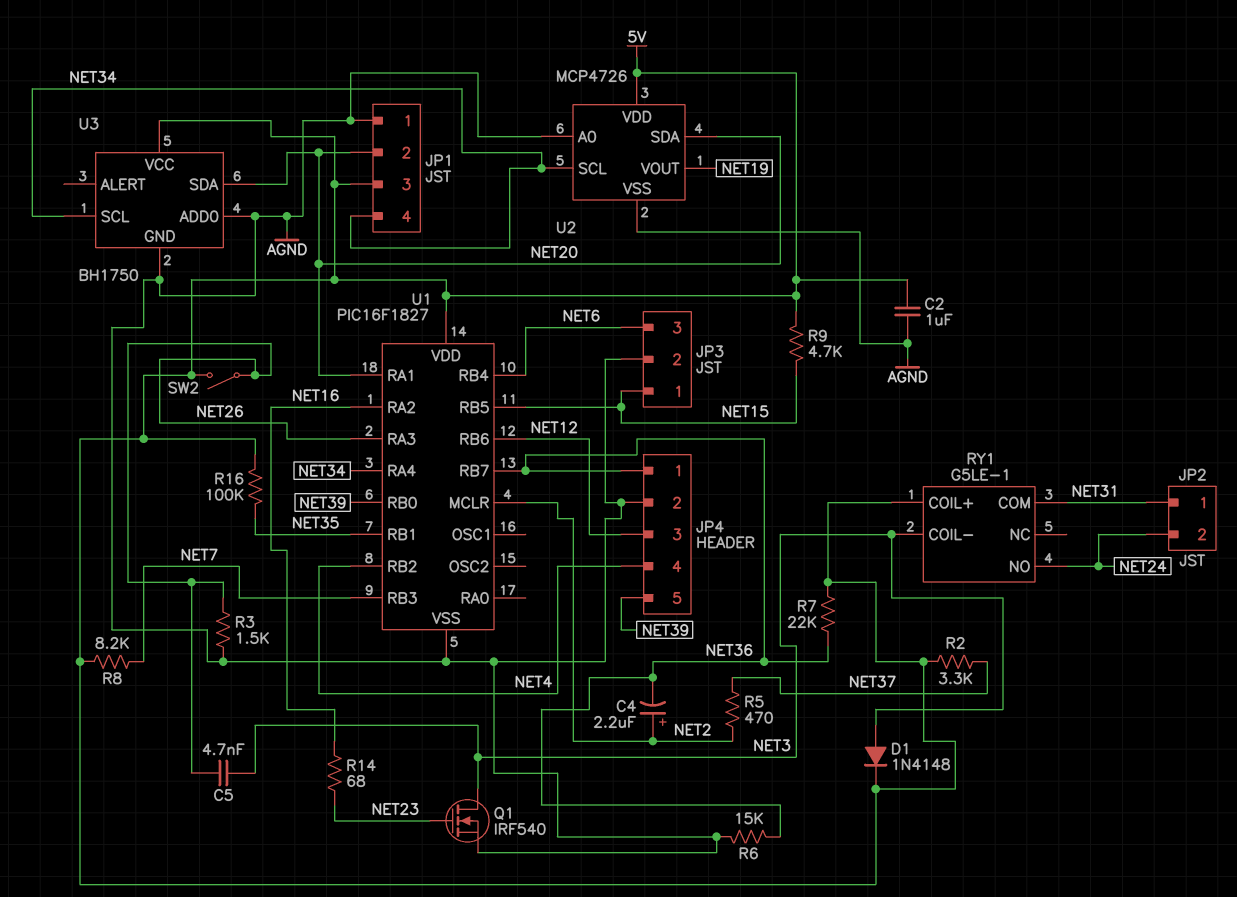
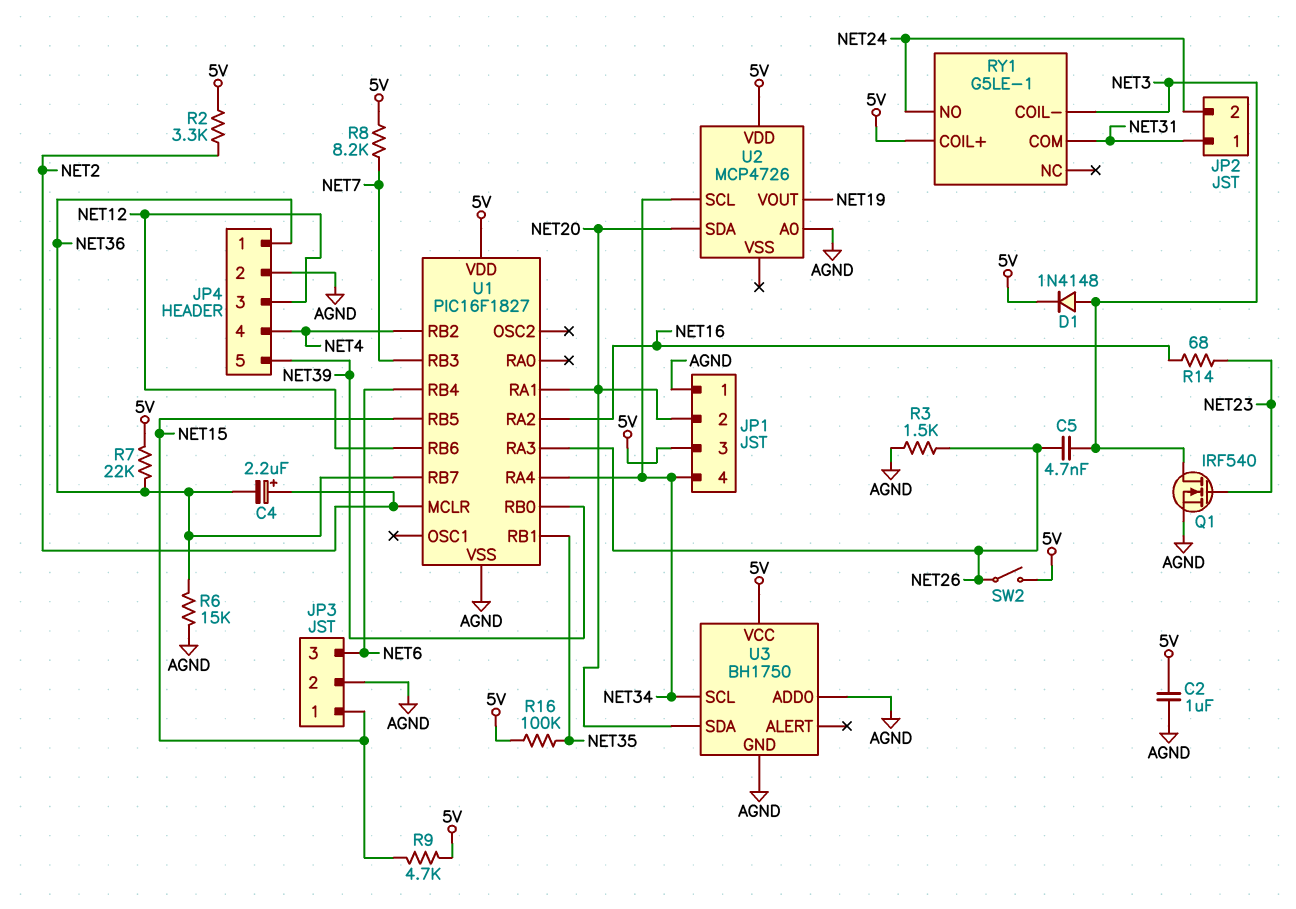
R2: 3.3k (5V, NET37) -> 3.3k (5V, NET2)
R5: 470 (NET2, NET37) -> none
U2 pin VSS: AGND -> none

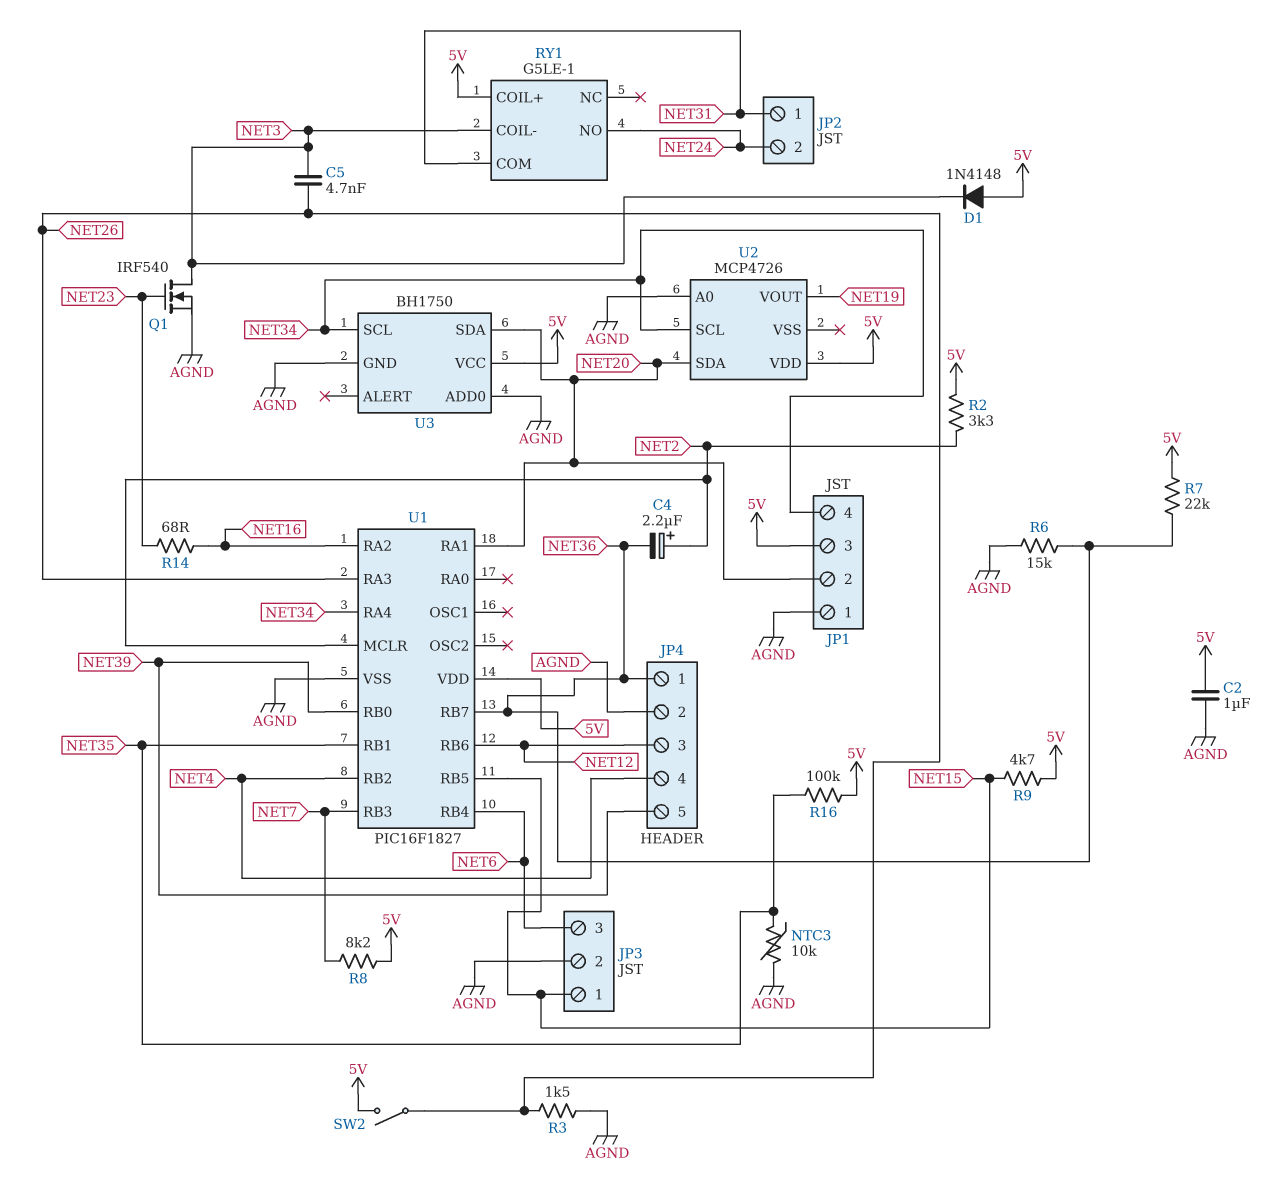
D1: diode 1N4148 (A NET3, K 5V) -> diode 1N4148 (A 5V, K NET3)
NTC3: none -> 10k (AGND, NET35)

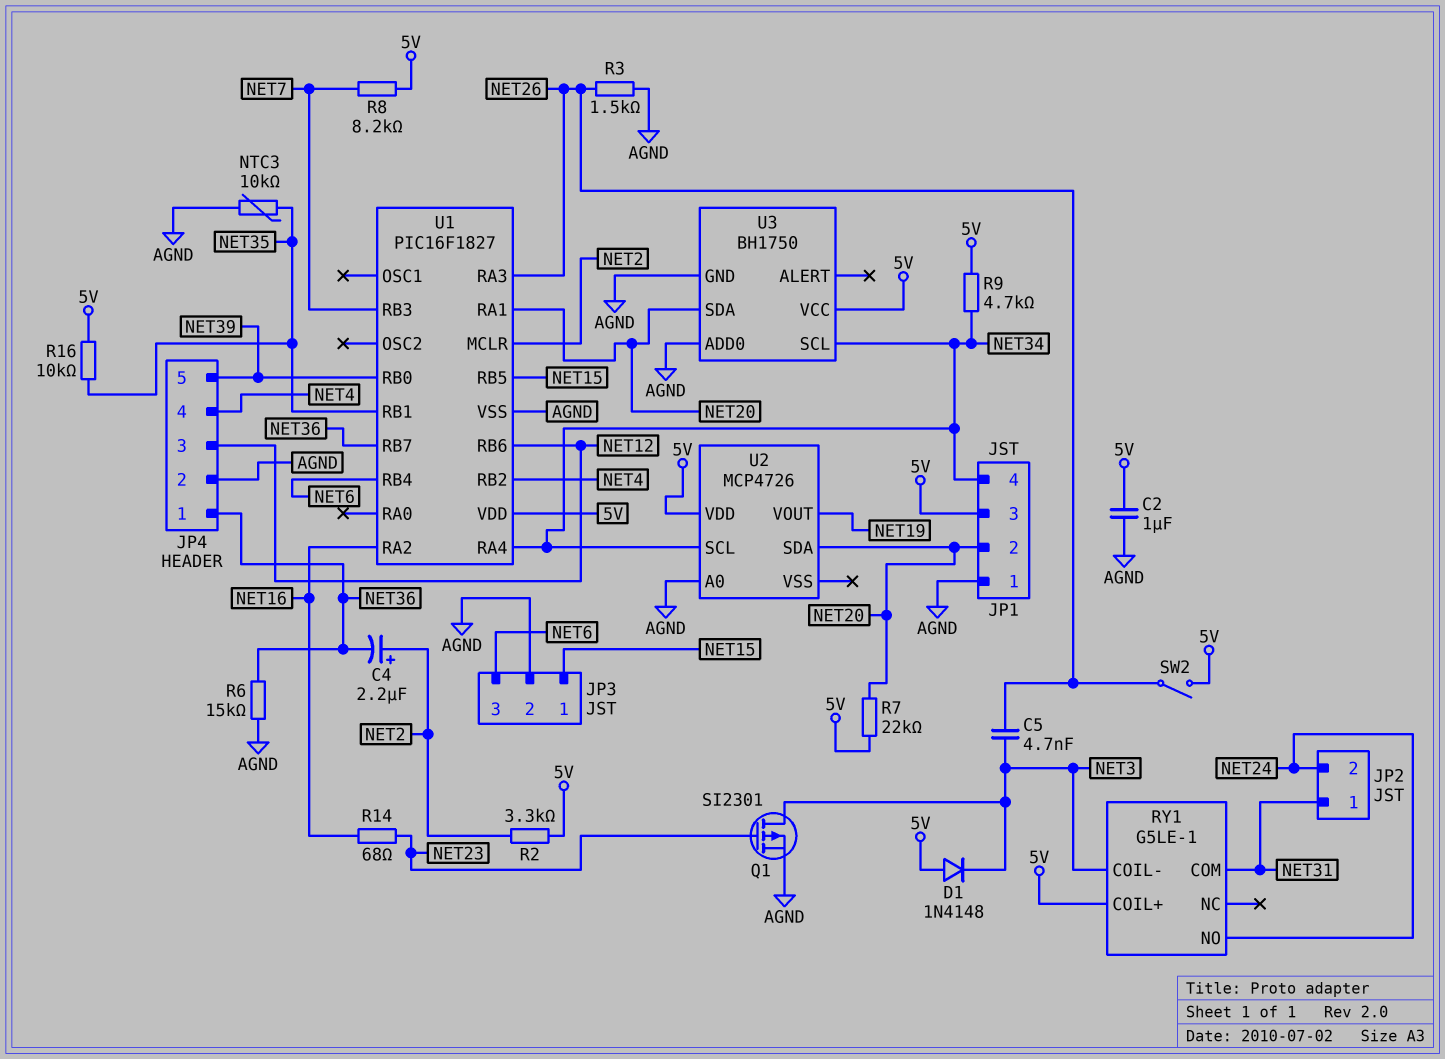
Q1: NMOS IRF540 (G NET23, D NET3, S AGND) -> PMOS SI2301 (G NET23, D NET3, S AGND)
R7: 22k (5V, NET36) -> 22k (5V, NET20)
R9: 4.7k (5V, NET15) -> 4.7k (5V, NET34)
R16: 100k (5V, NET35) -> 10k (5V, NET35)

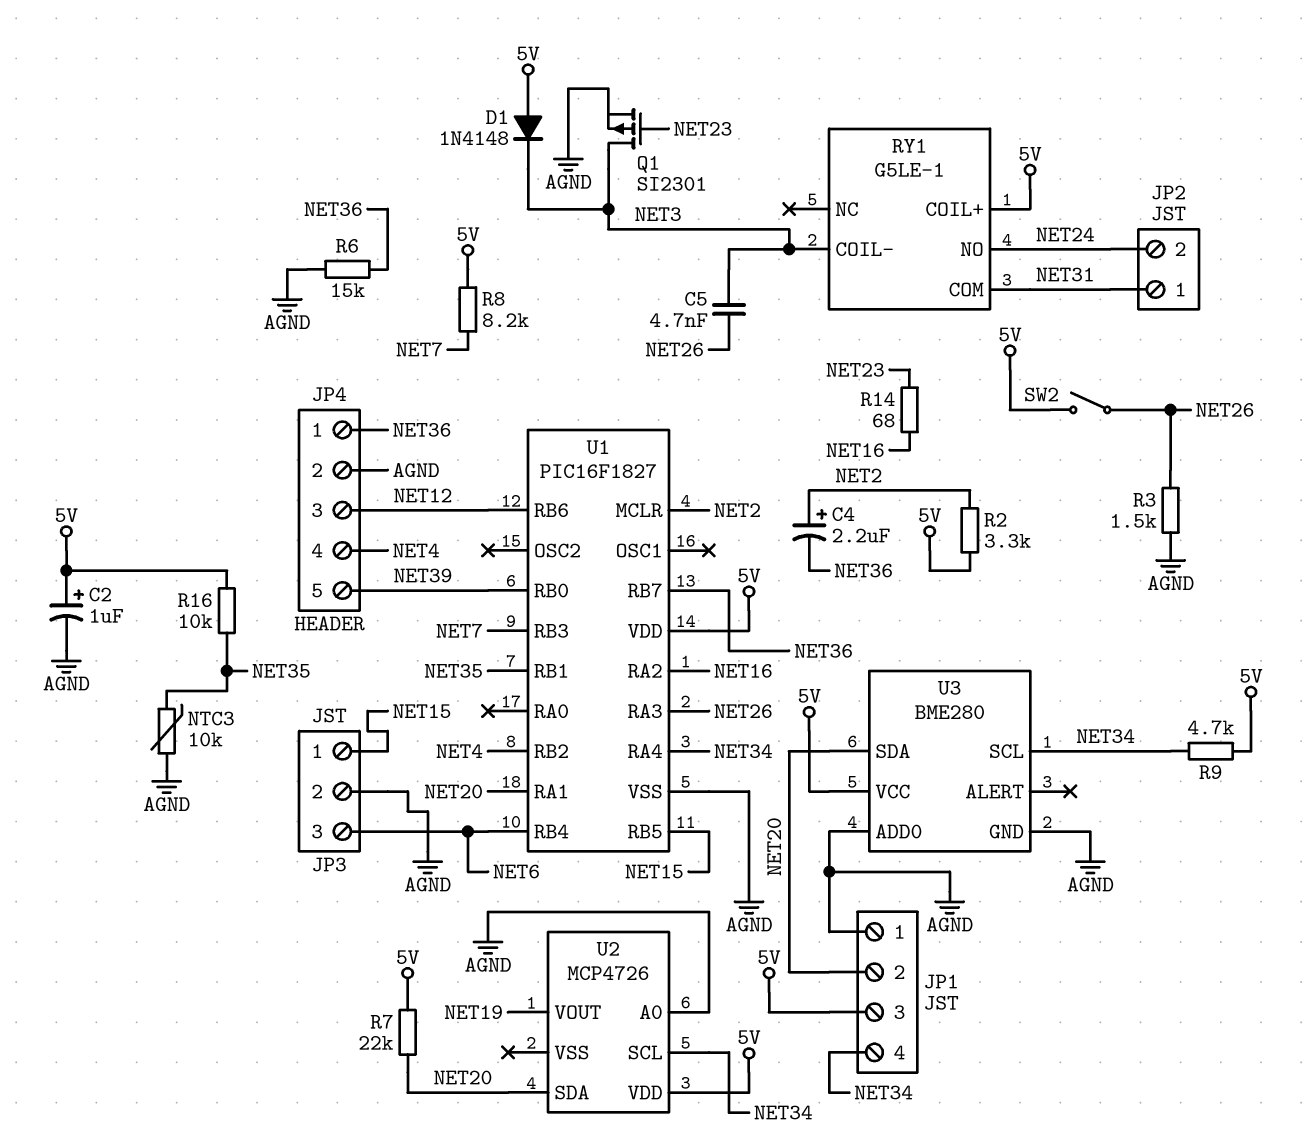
C2: 1uF (5V, AGND) -> 1uF (plus 5V, minus AGND)
U3: BH1750 -> BME280

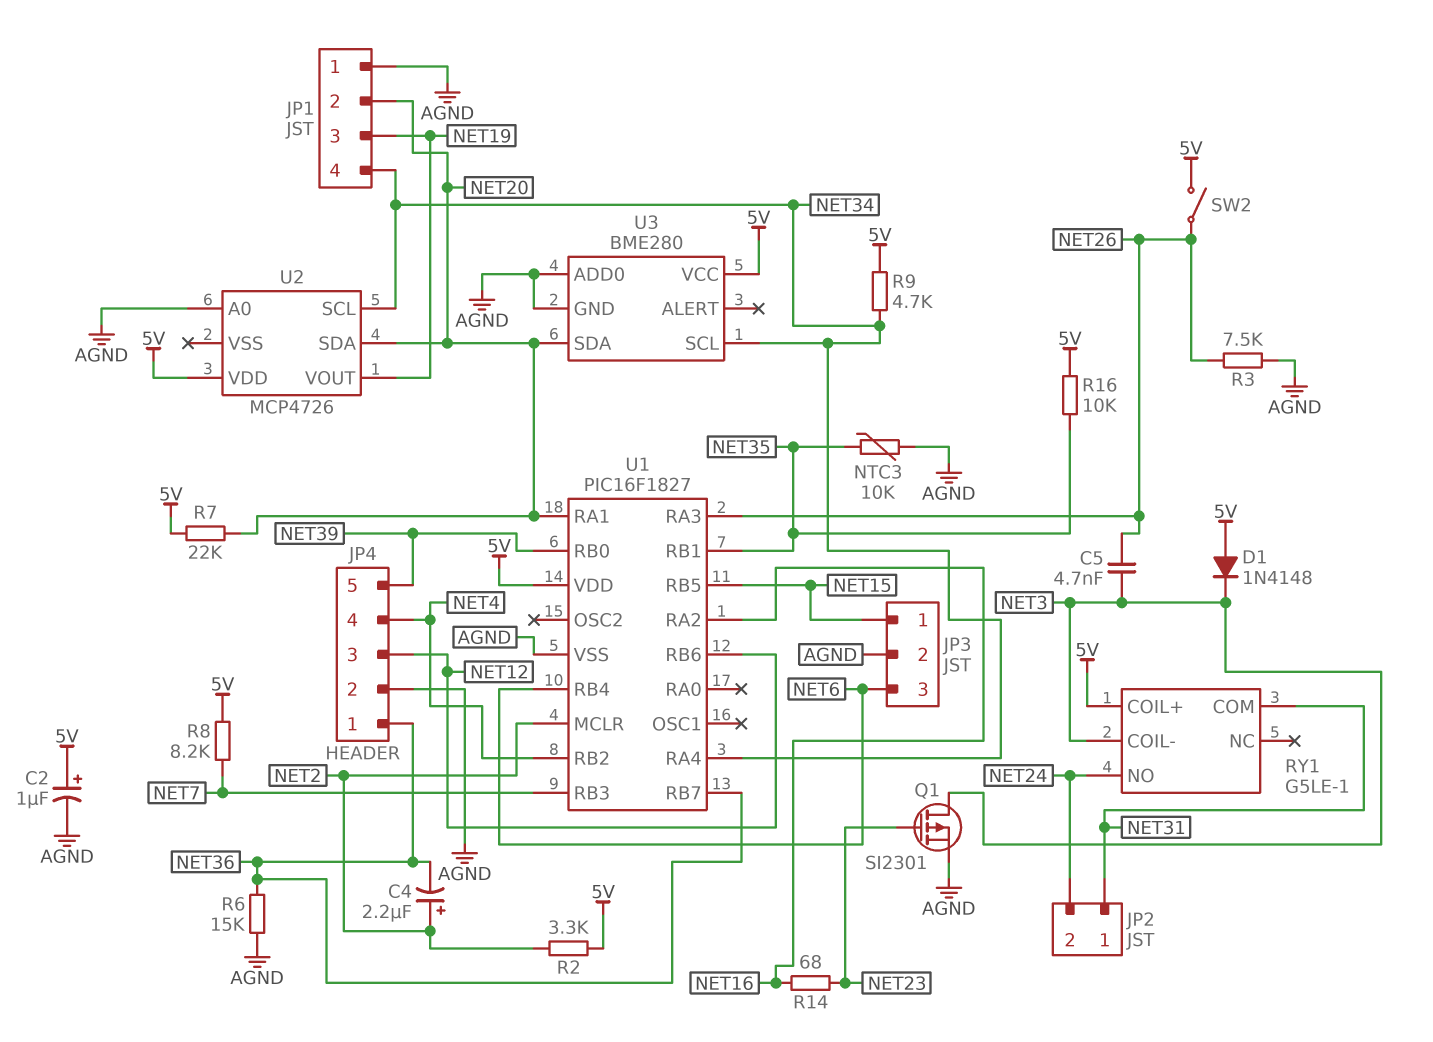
JP1 pin 3: 5V -> NET19
R3: 1.5k (AGND, NET26) -> 7.5k (AGND, NET26)

